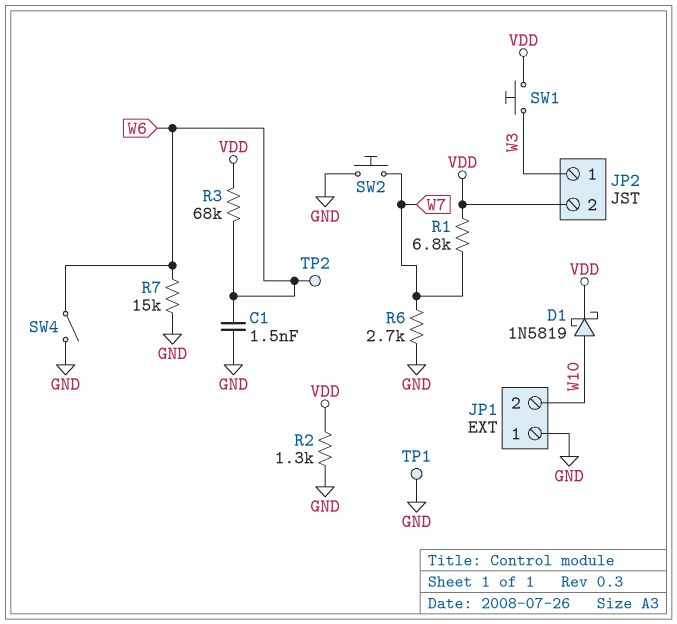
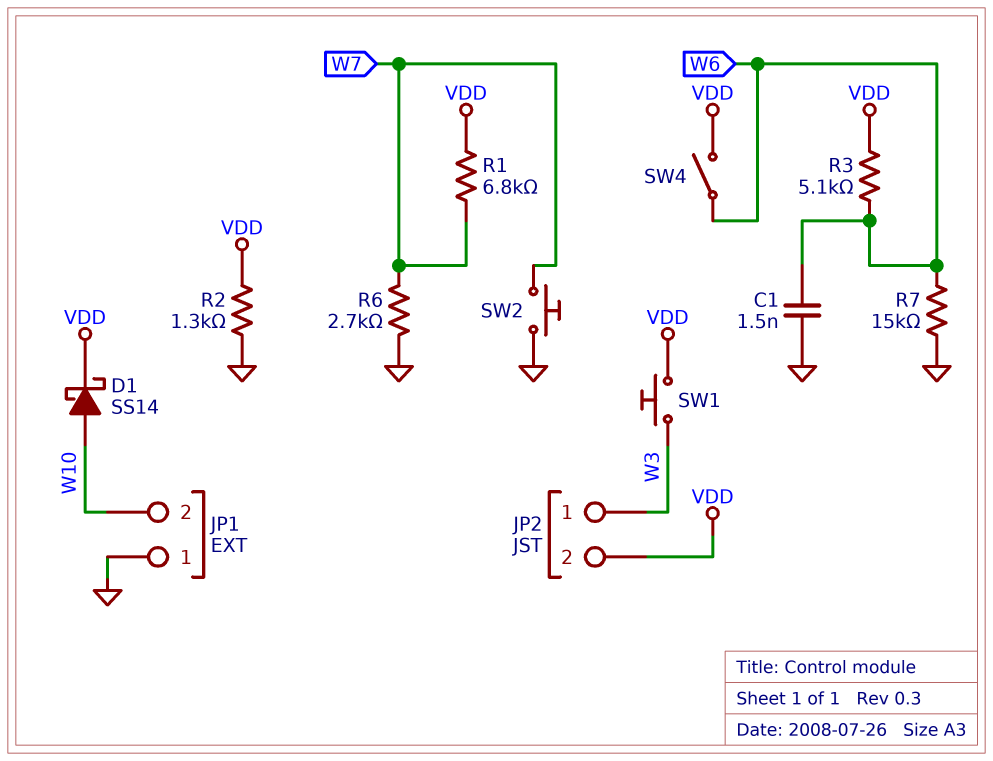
D1: schottky 1N5819 (A W10, K VDD) -> schottky SS14 (A W10, K VDD)
R3: 68k (VDD, W6) -> 5.1k (VDD, W6)
SW4: switch (GND, W6) -> switch (VDD, W6)
TP1: test point (GND) -> none
TP2: test point (W6) -> none

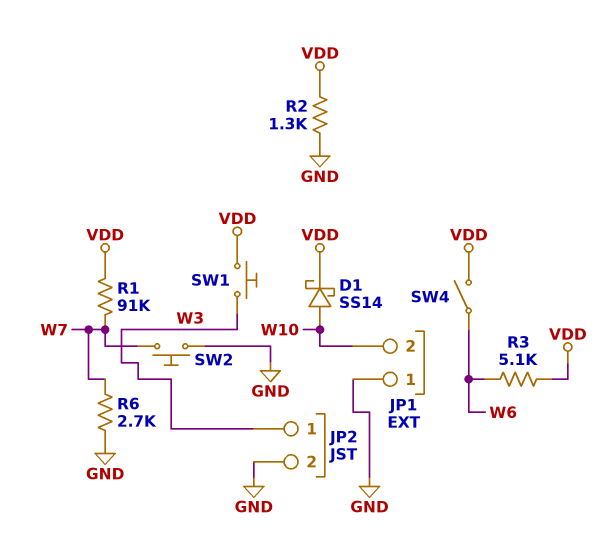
C1: 1.5nF (GND, W6) -> none
JP2 pin 2: VDD -> GND
R1: 6.8k (VDD, W7) -> 91k (VDD, W7)
R7: 15k (GND, W6) -> none

